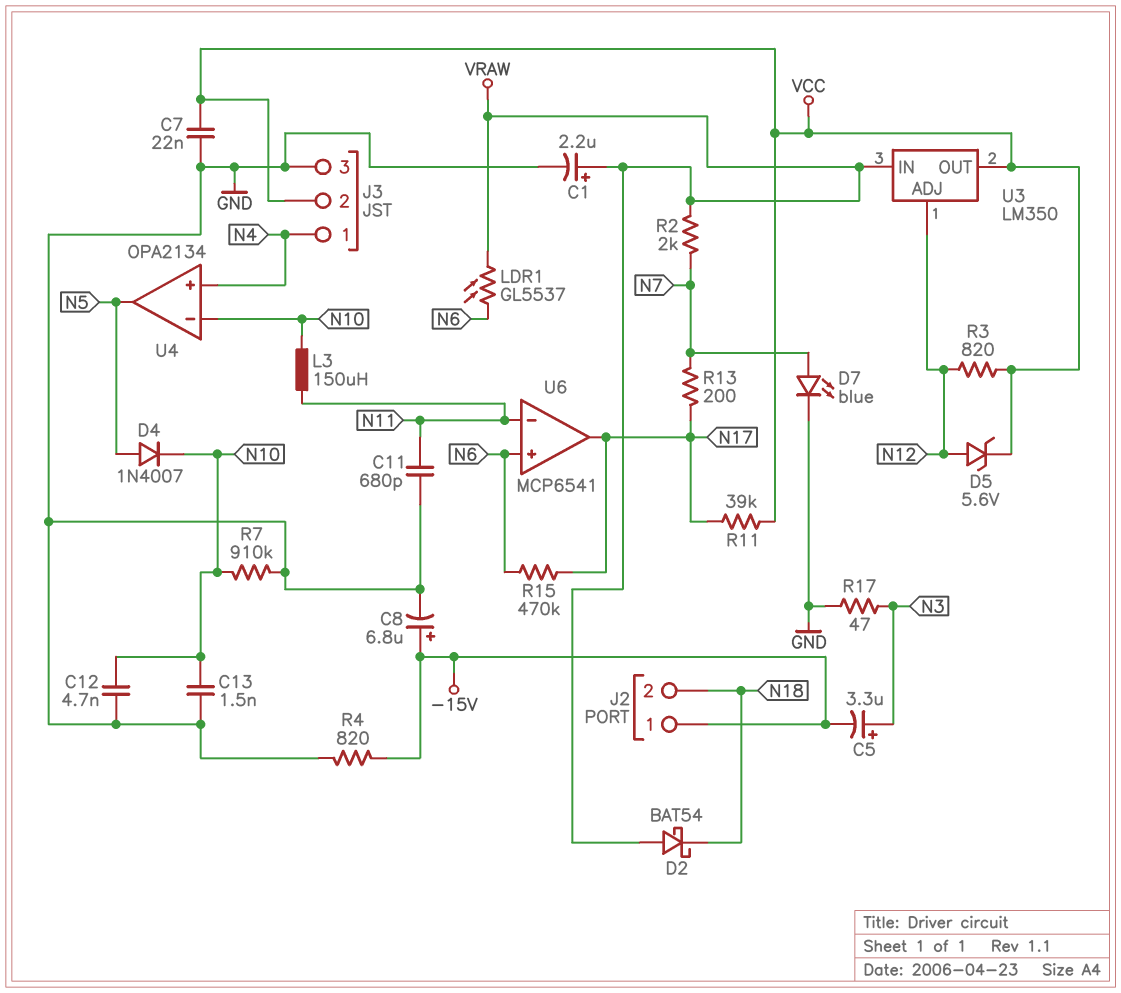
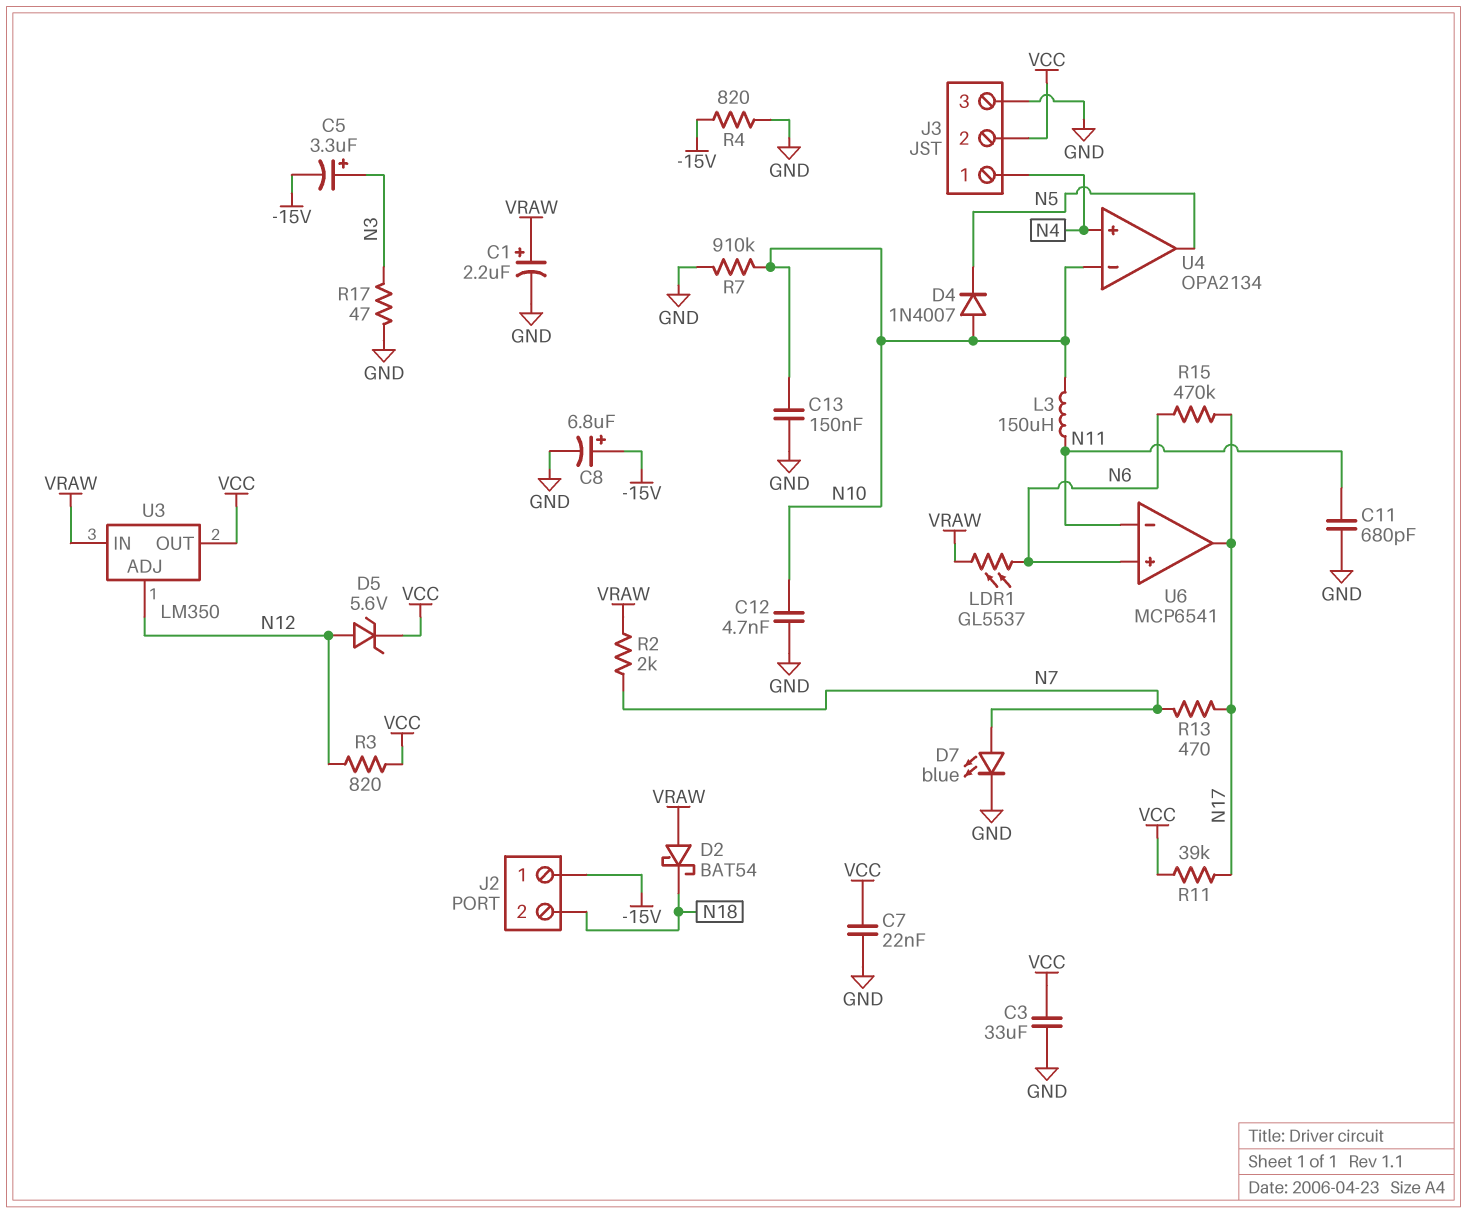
C3: none -> 33uF (GND, VCC)
C13: 1.5nF (GND, N10) -> 150nF (GND, N10)
D4: diode 1N4007 (A N5, K N10) -> diode 1N4007 (A N10, K N5)
R13: 200 (N7, N17) -> 470 (N7, N17)

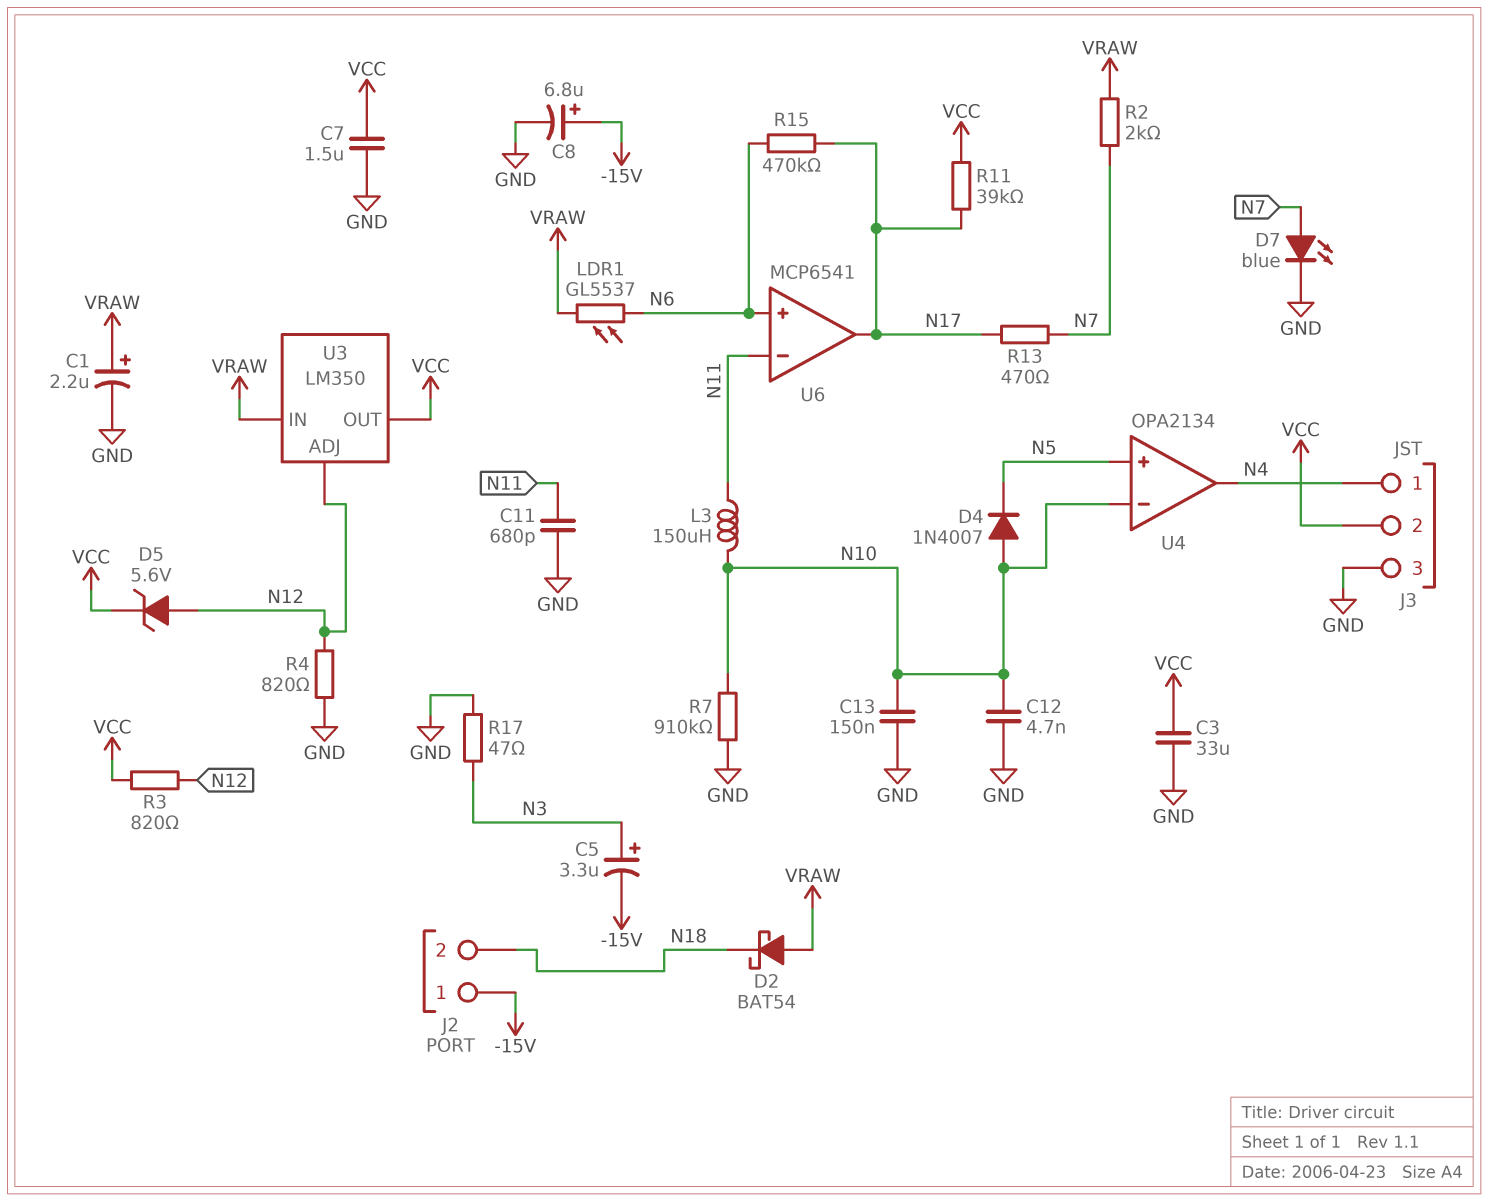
C7: 22nF (GND, VCC) -> 1.5uF (GND, VCC)
R4: 820 (-15V, GND) -> 820 (GND, N12)
U4 pin in+: N4 -> N5
U4 pin out: N5 -> N4

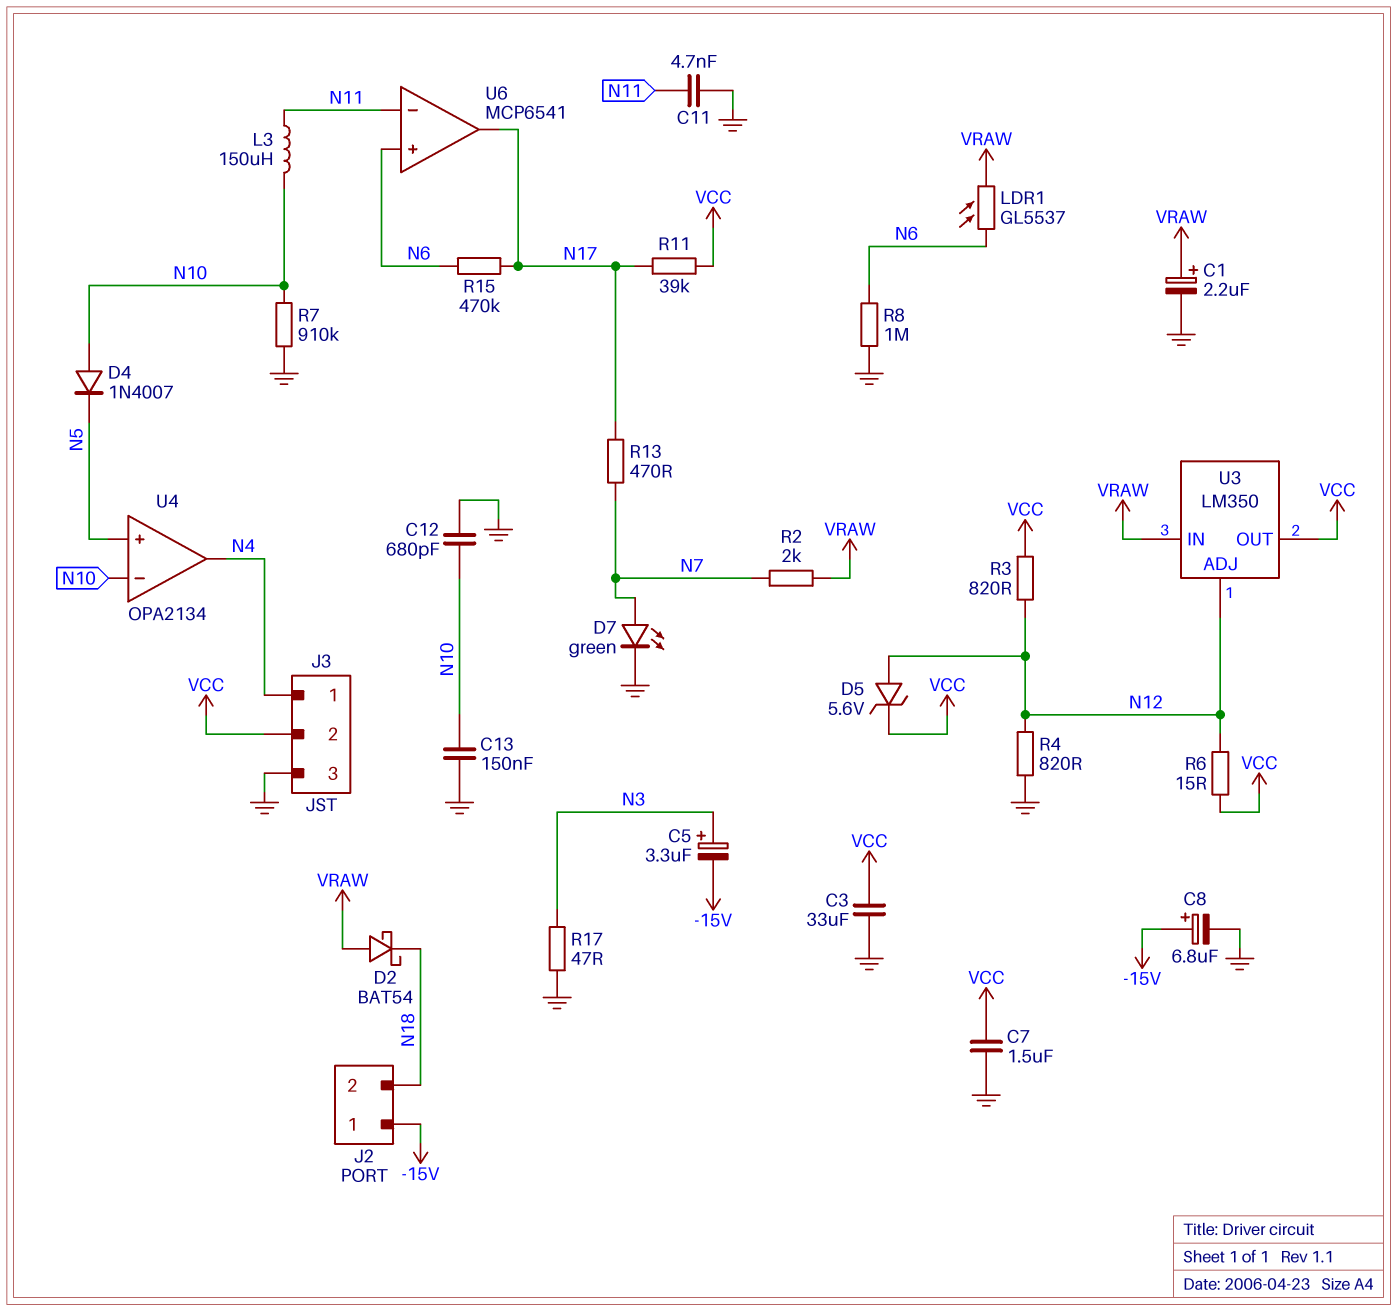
C11: 680pF (GND, N11) -> 4.7nF (GND, N11)
C12: 4.7nF (GND, N10) -> 680pF (GND, N10)
D7: LED blue (A N7, K GND) -> LED green (A N7, K GND)
R6: none -> 15 (N12, VCC)
R8: none -> 1M (GND, N6)

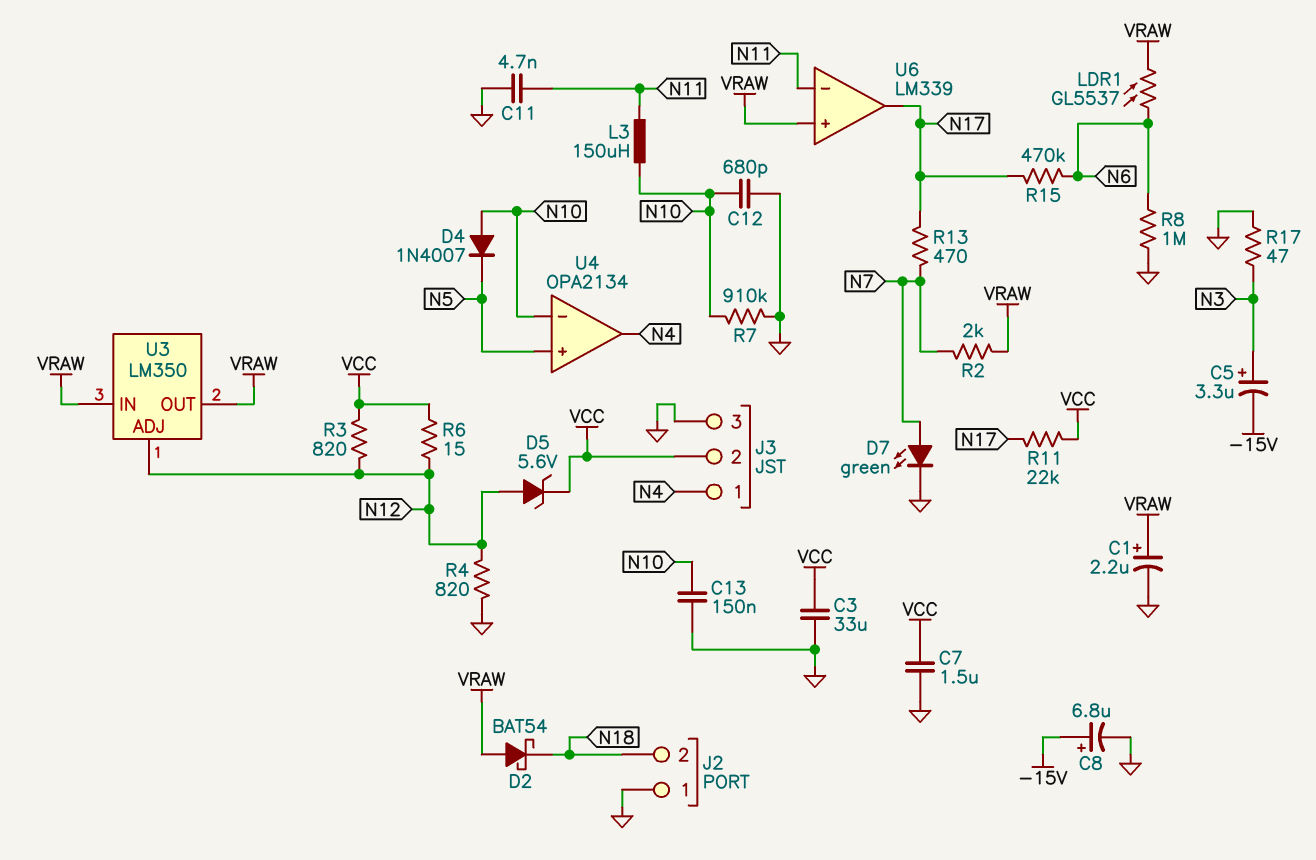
J2 pin 1: -15V -> GND
R11: 39k (N17, VCC) -> 22k (N17, VCC)
U3 pin OUT: VCC -> VRAW
U6: MCP6541 -> LM339
U6 pin in+: N6 -> VRAW

